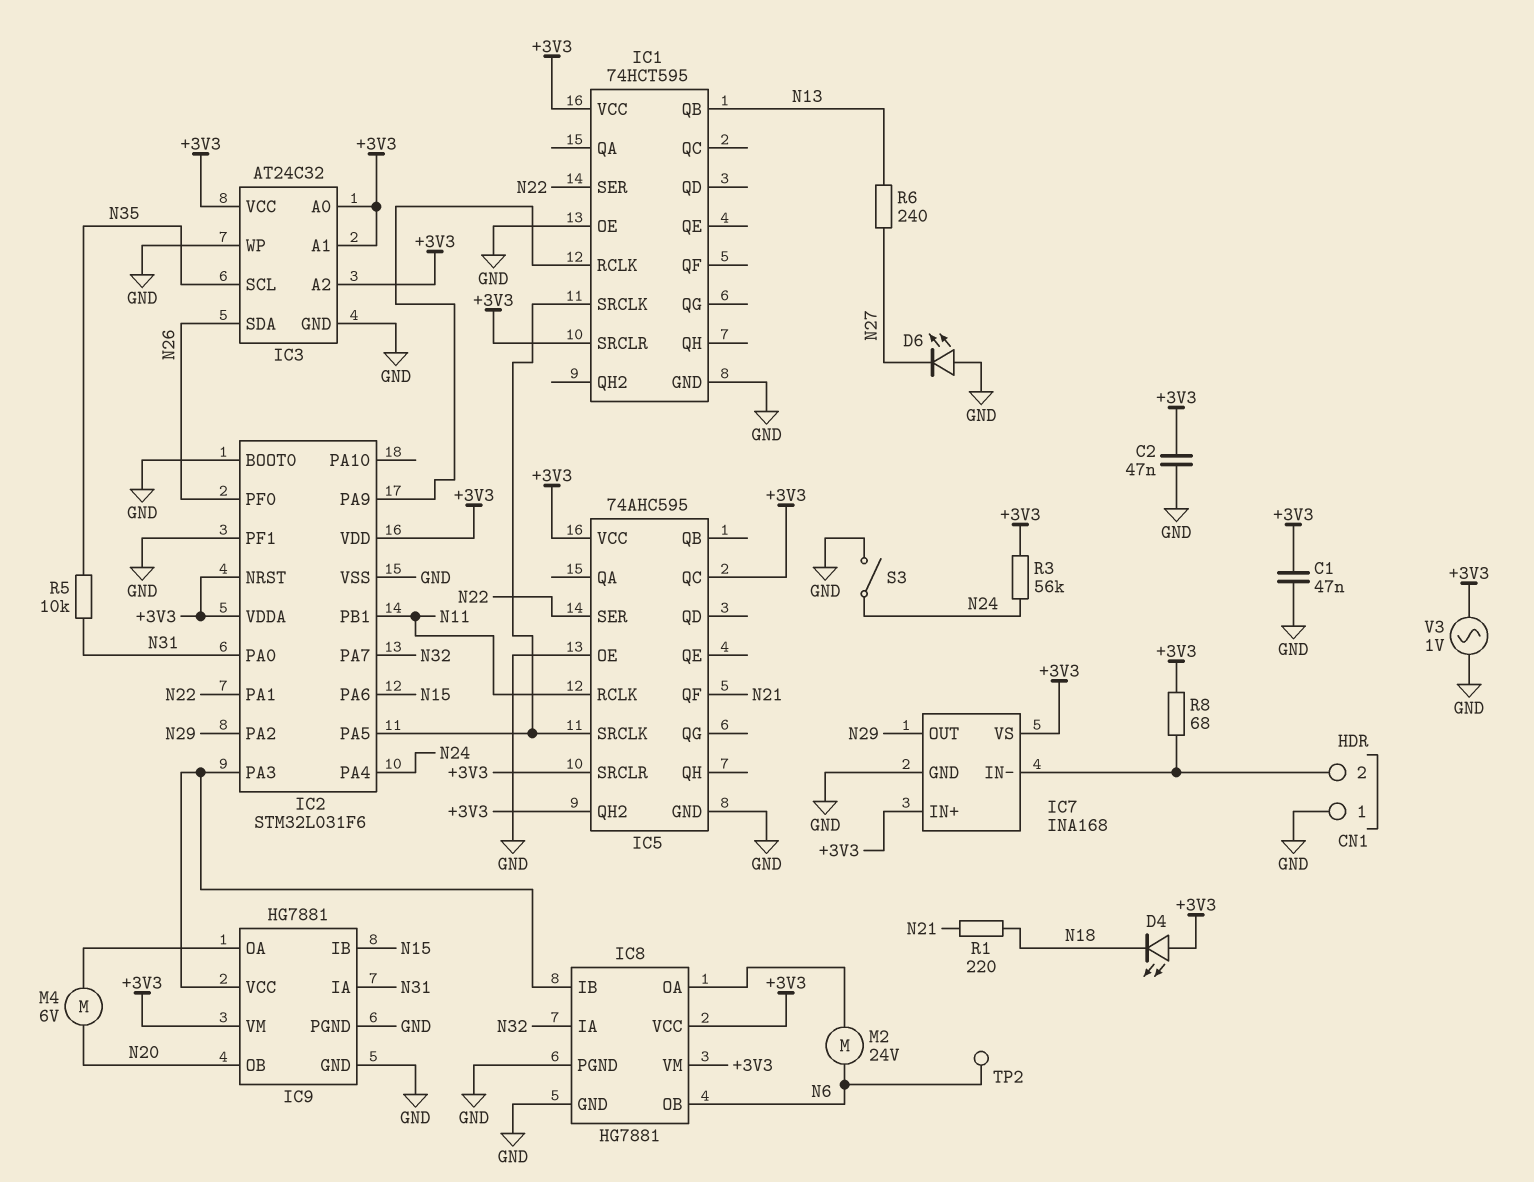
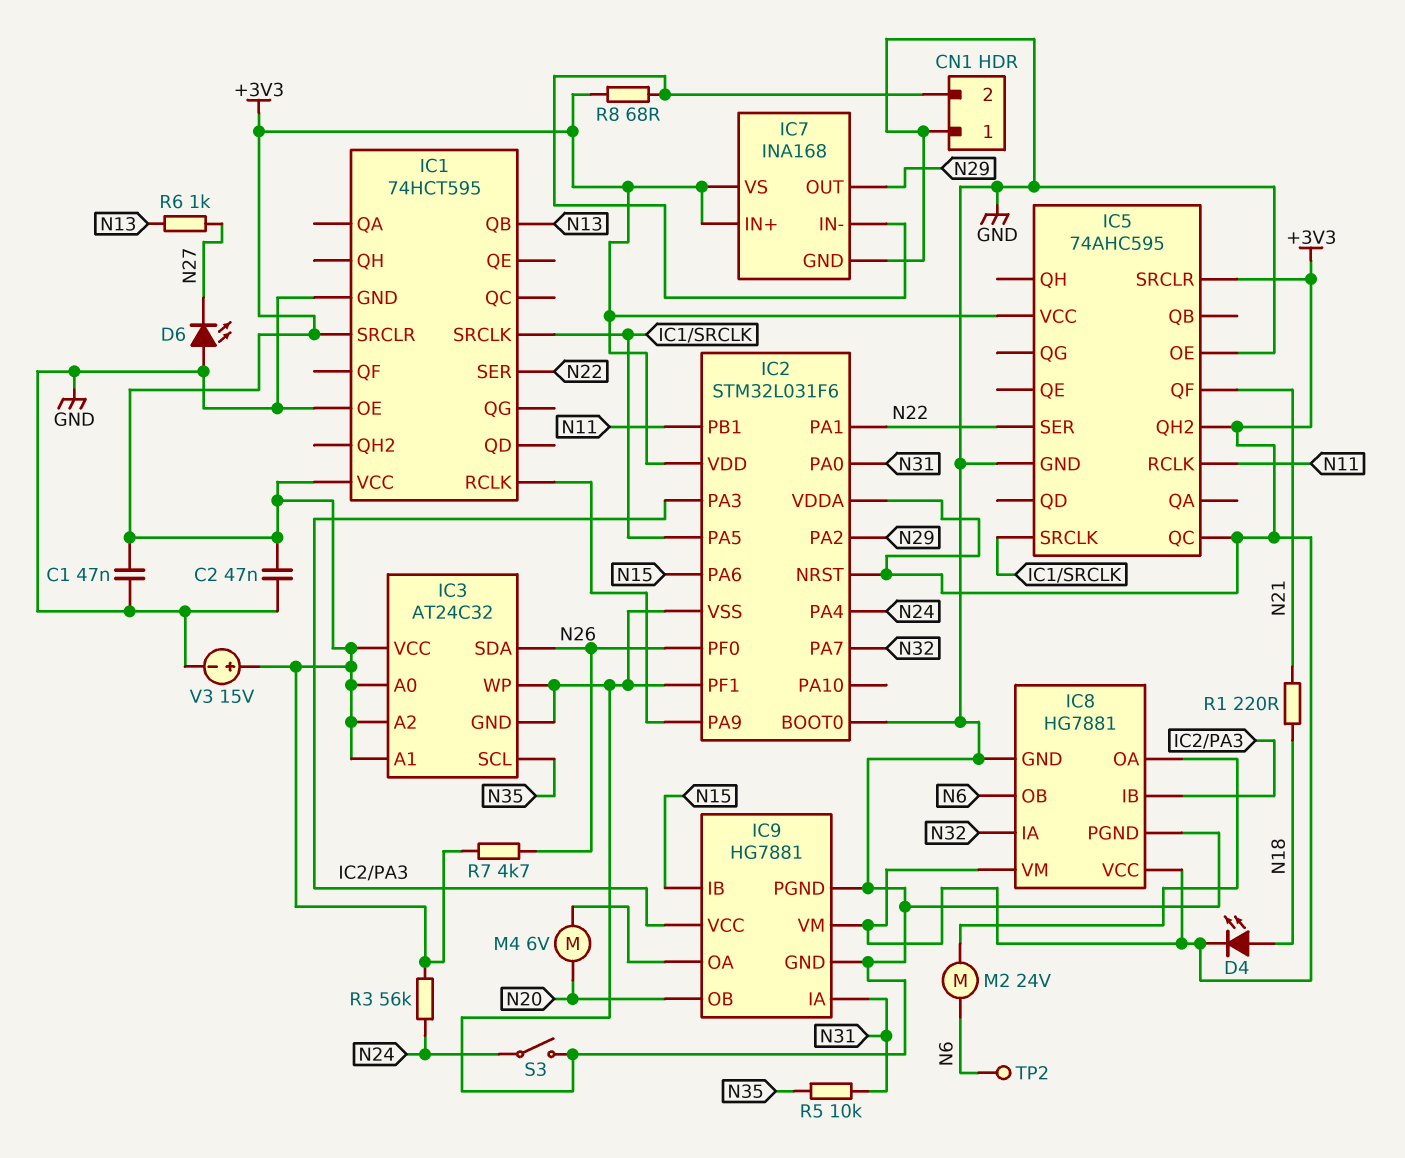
D4: LED (A +3V3, K N18) -> LED (A N18, K +3V3)
R6: 240 (N13, N27) -> 1k (N13, N27)
R7: none -> 4.7k (+3V3, N26)
V3: AC 1V (+3V3, GND) -> 15V (plus +3V3, minus GND)

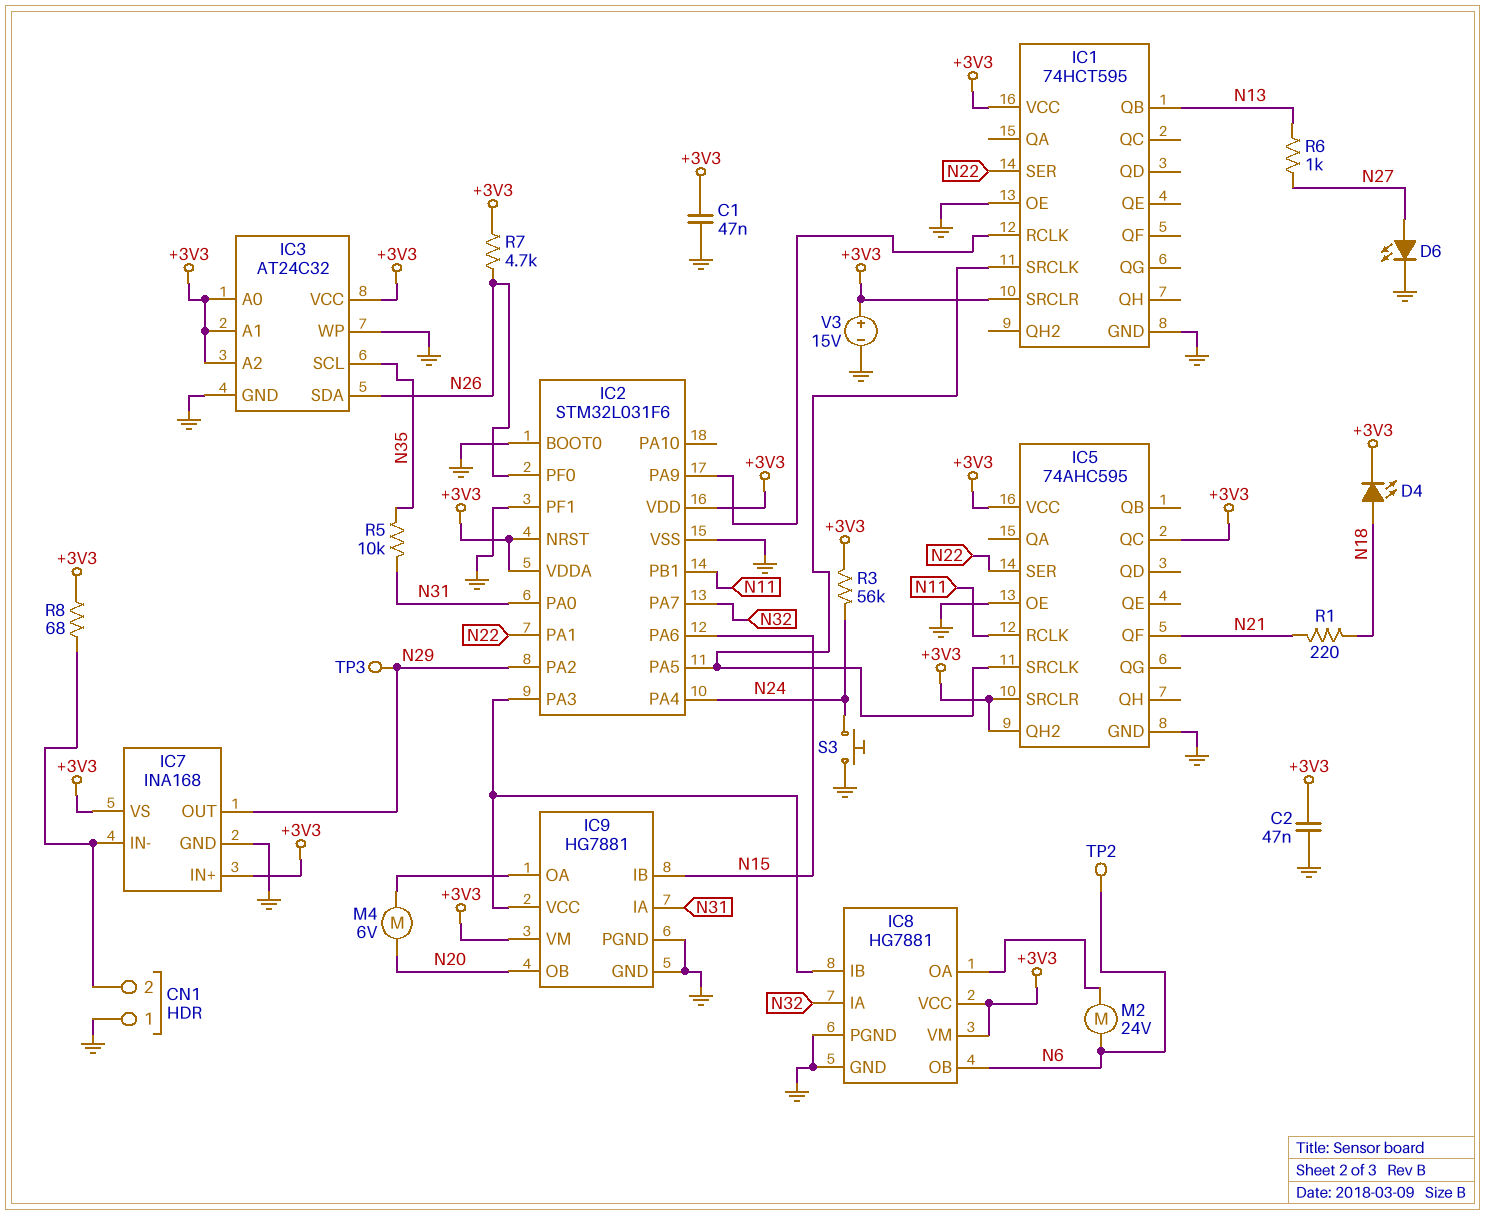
D6: LED (A GND, K N27) -> LED (A N27, K GND)
S3: switch (GND, N24) -> button (GND, N24)
TP3: none -> test point (N29)

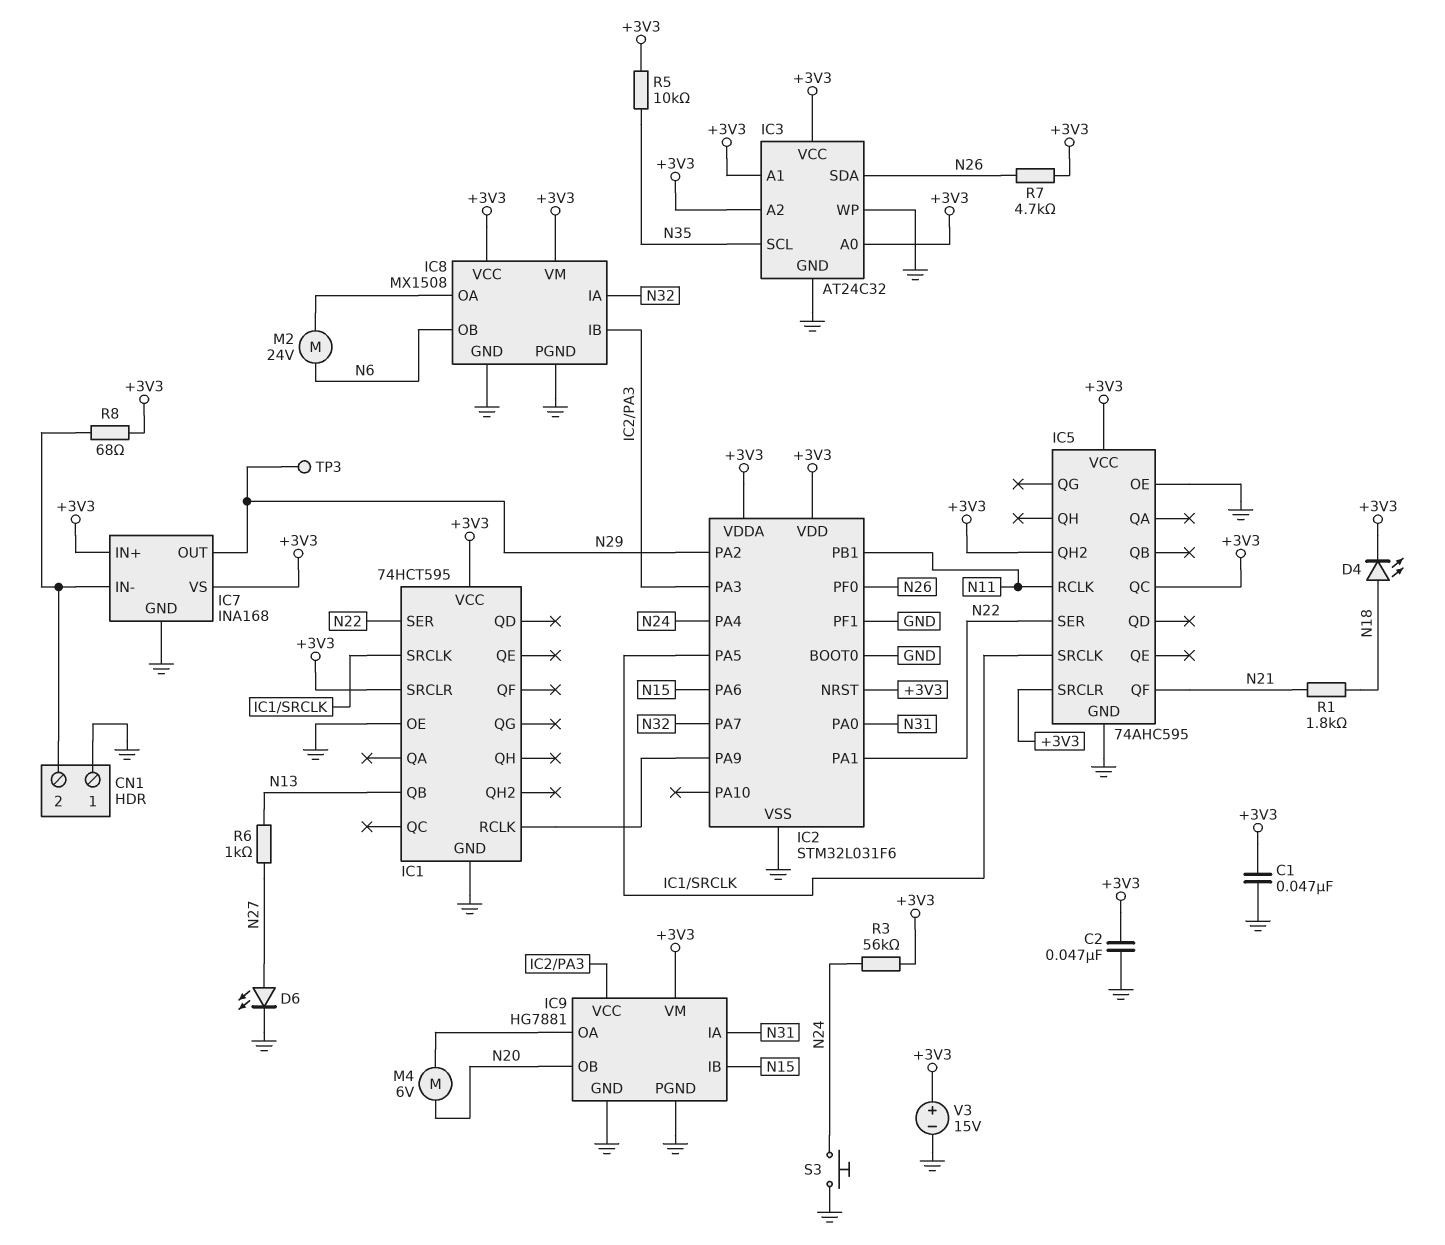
IC8: HG7881 -> MX1508
R1: 220 (N18, N21) -> 1.8k (N18, N21)
R5: 10k (N31, N35) -> 10k (+3V3, N35)
TP2: test point (N6) -> none

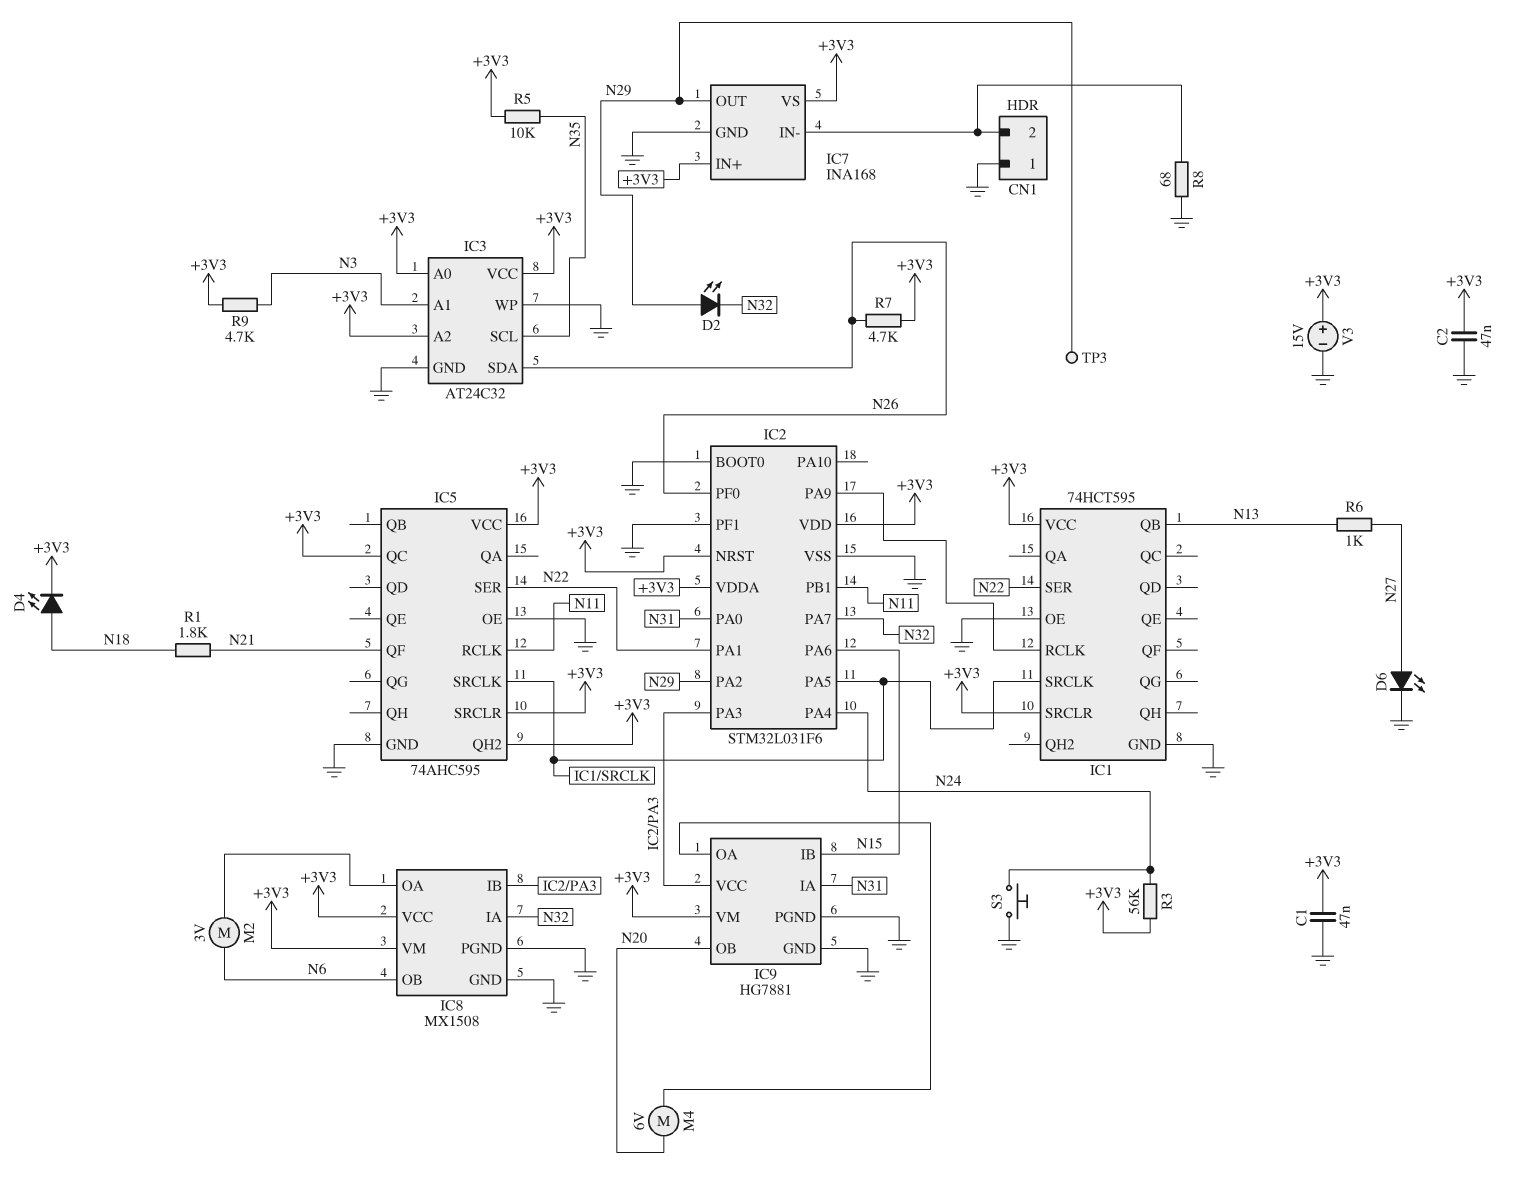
D2: none -> LED (A N29, K N32)
IC3 pin A1: +3V3 -> N3
M2: motor 24V (IC8/OA, N6) -> motor 3V (IC8/OA, N6)
R8: 68 (+3V3, CN1/2) -> 68 (CN1/2, GND)
R9: none -> 4.7k (+3V3, N3)

